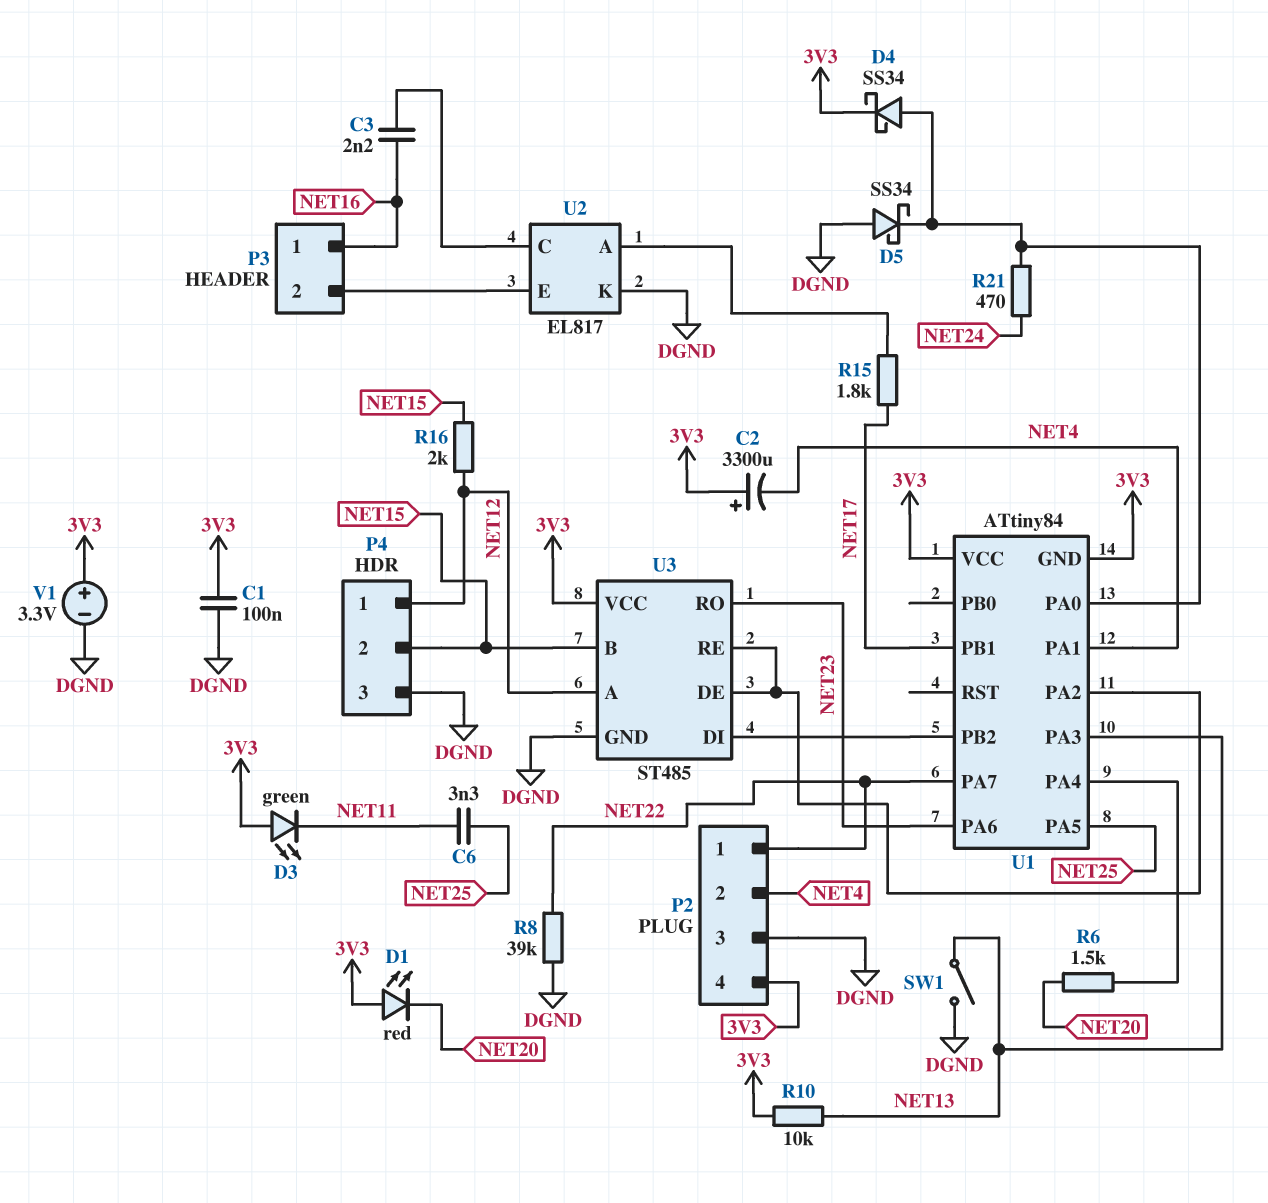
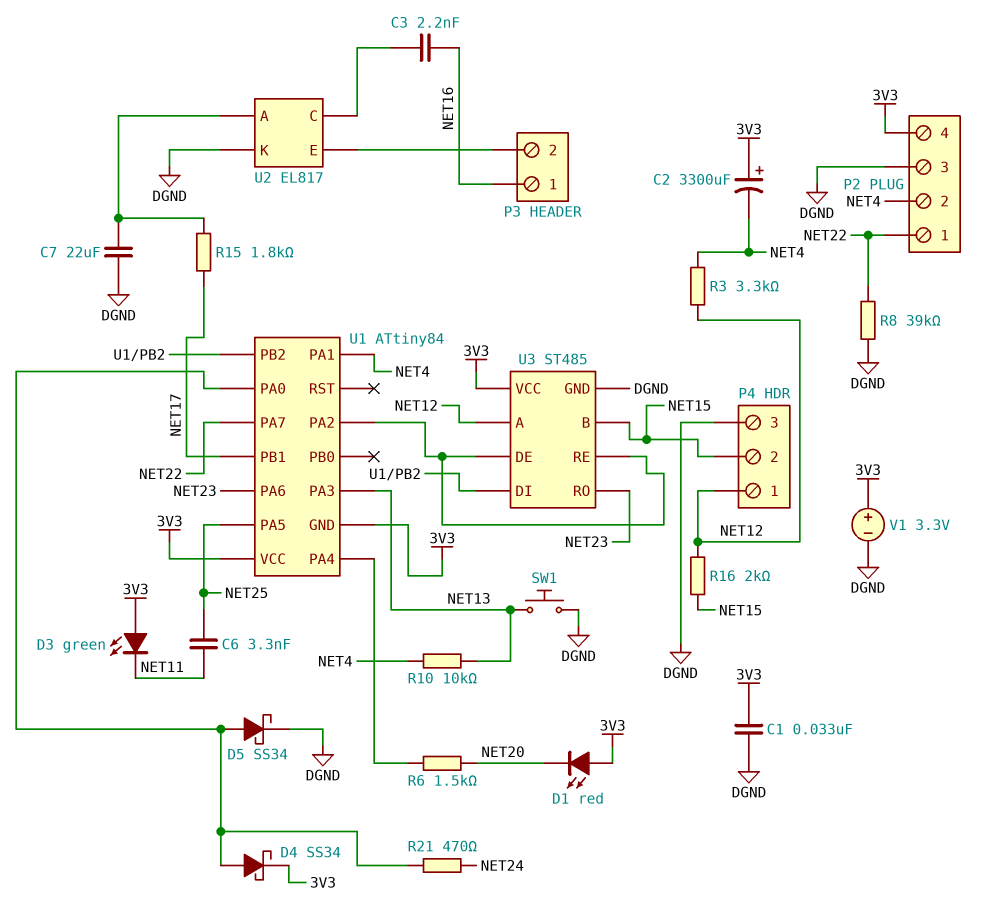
C1: 100nF (3V3, DGND) -> 33nF (3V3, DGND)
C7: none -> 22uF (DGND, U2/A)
D5: schottky SS34 (A DGND, K U1/PA0) -> schottky SS34 (A U1/PA0, K DGND)
R3: none -> 3.3k (NET4, NET12)
R10: 10k (3V3, NET13) -> 10k (NET4, NET13)
SW1: switch (DGND, NET13) -> button (DGND, NET13)

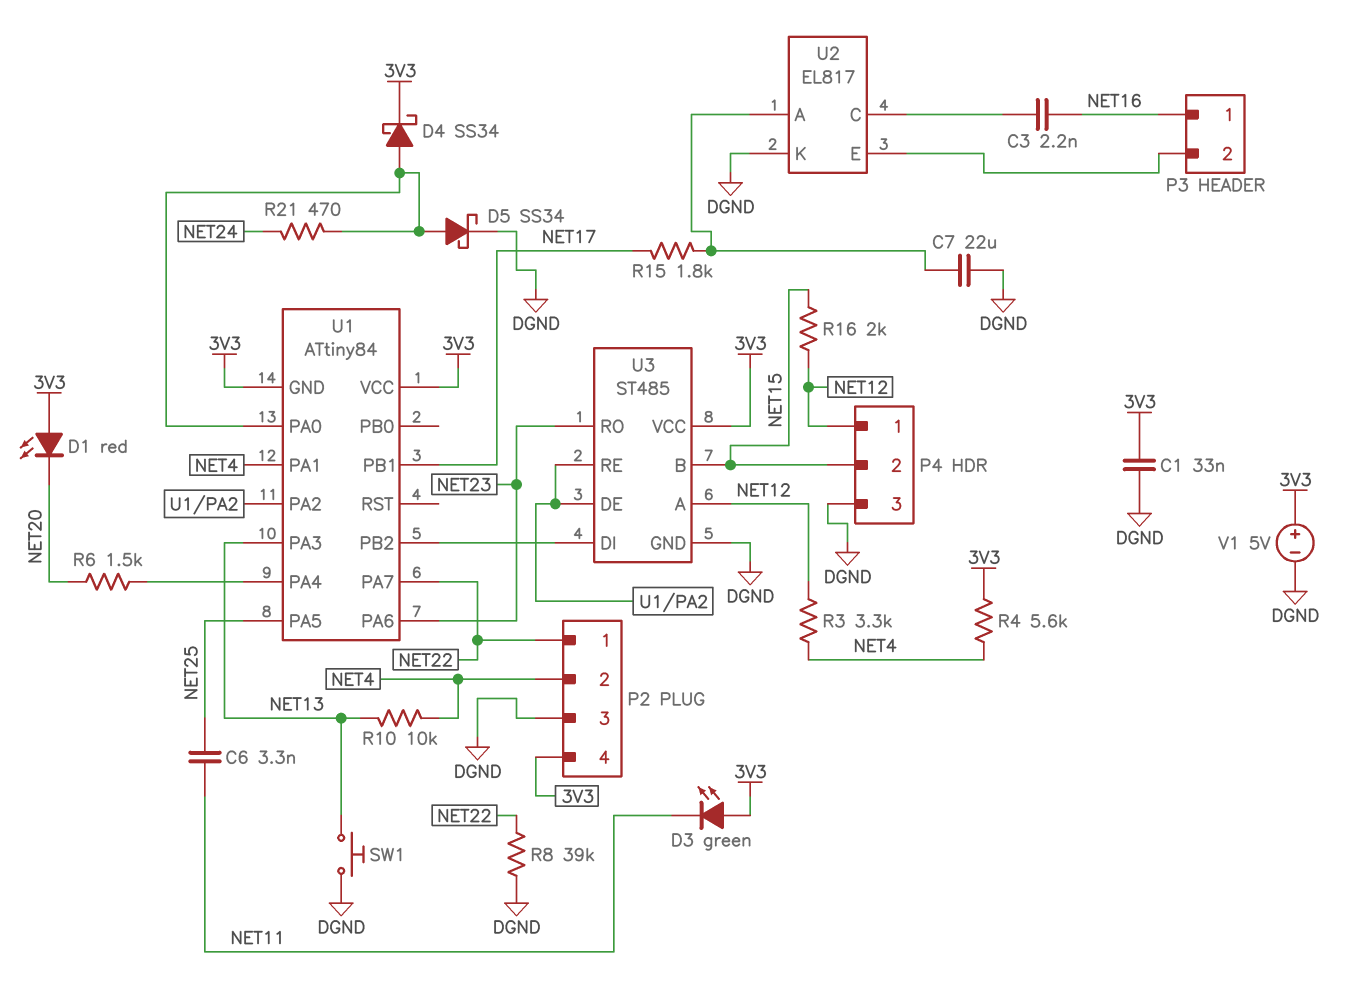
C2: 3300uF (plus 3V3, minus NET4) -> none
R4: none -> 5.6k (3V3, NET4)
V1: 3.3V (plus 3V3, minus DGND) -> 5V (plus 3V3, minus DGND)

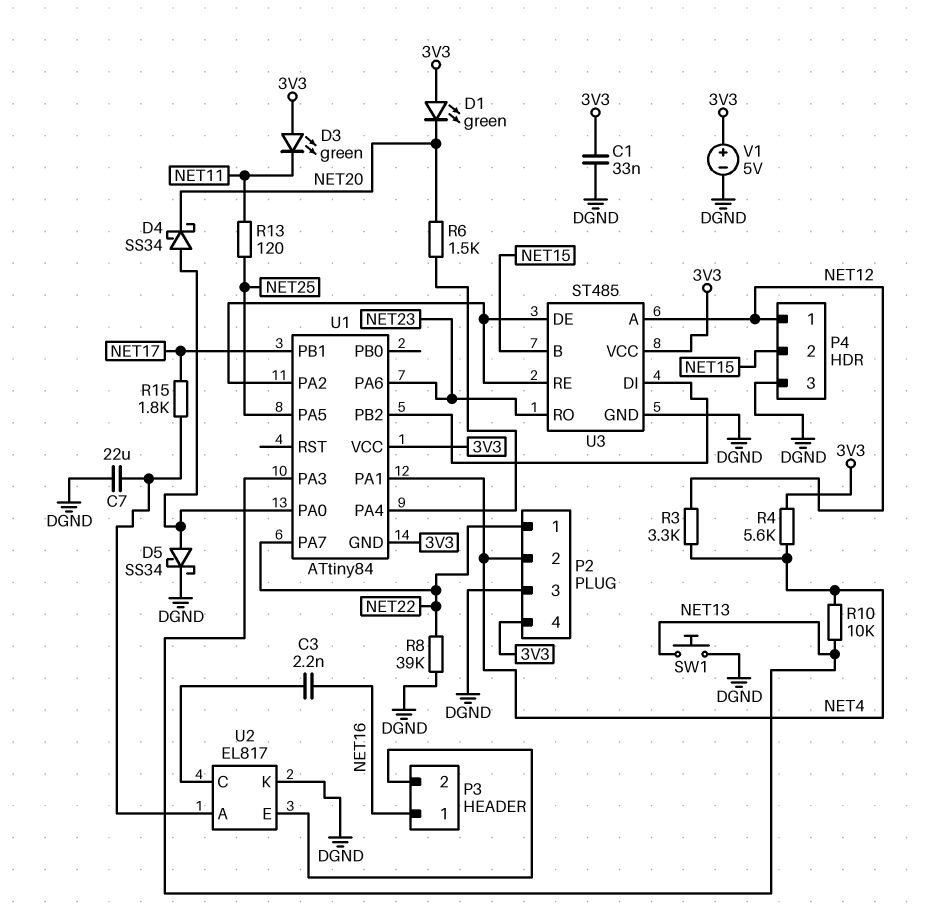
C6: 3.3nF (NET11, NET25) -> none
D1: LED red (A 3V3, K NET20) -> LED green (A 3V3, K NET20)
D4: schottky SS34 (A U1/PA0, K 3V3) -> schottky SS34 (A U1/PA0, K NET20)
R13: none -> 120 (NET11, NET25)
R16: 2k (NET12, NET15) -> none
R21: 470 (NET24, U1/PA0) -> none

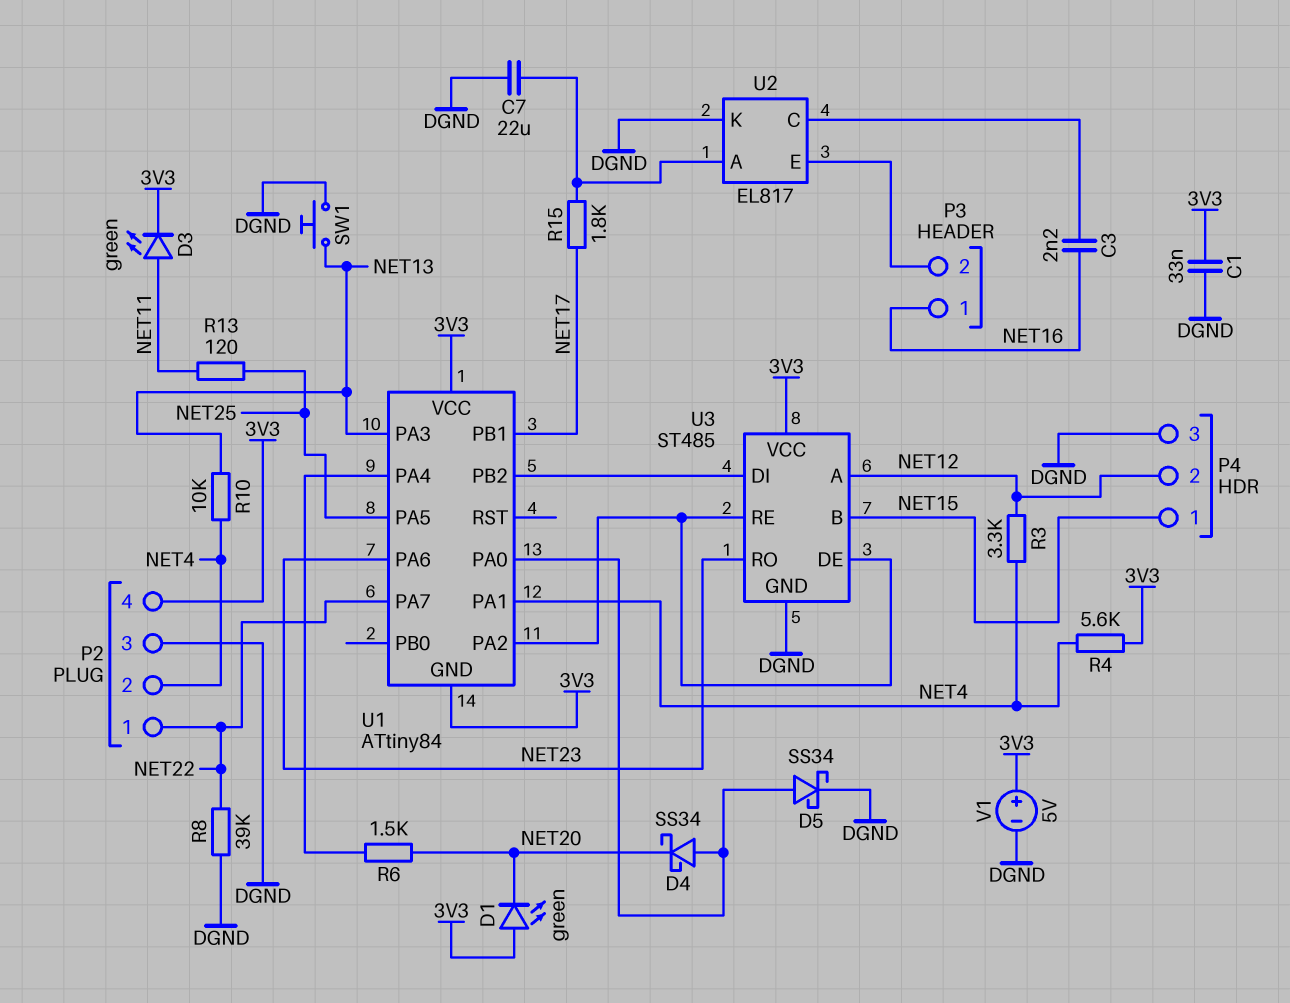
D3: LED green (A 3V3, K NET11) -> LED green (A NET11, K 3V3)
P4 pin 1: NET12 -> NET15
P4 pin 2: NET15 -> NET12

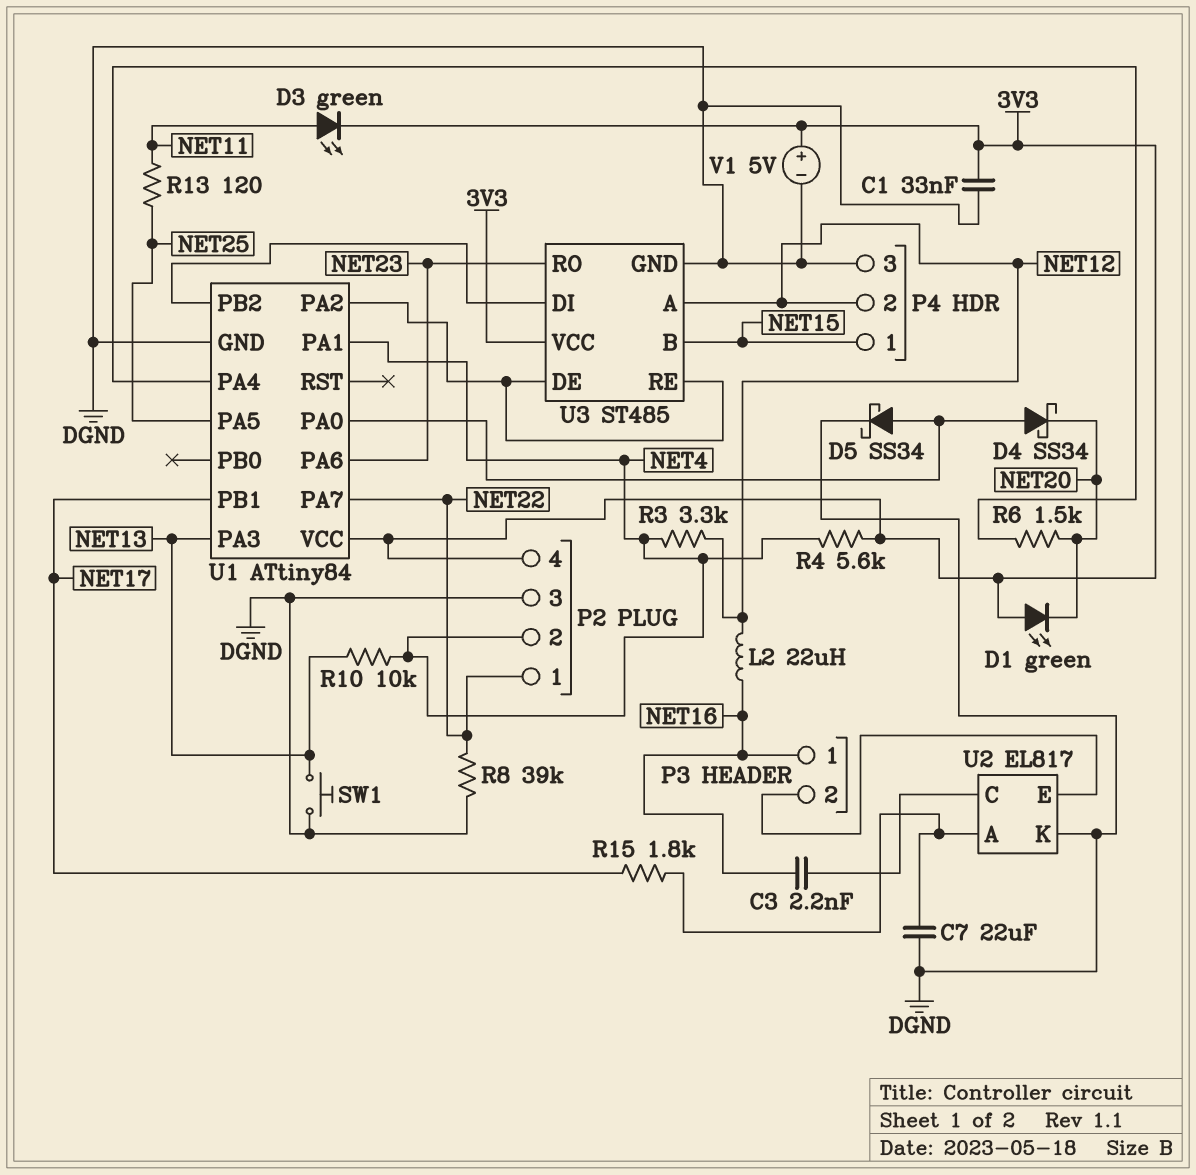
L2: none -> 22uH (NET12, NET16)
U1 pin GND: 3V3 -> DGND

